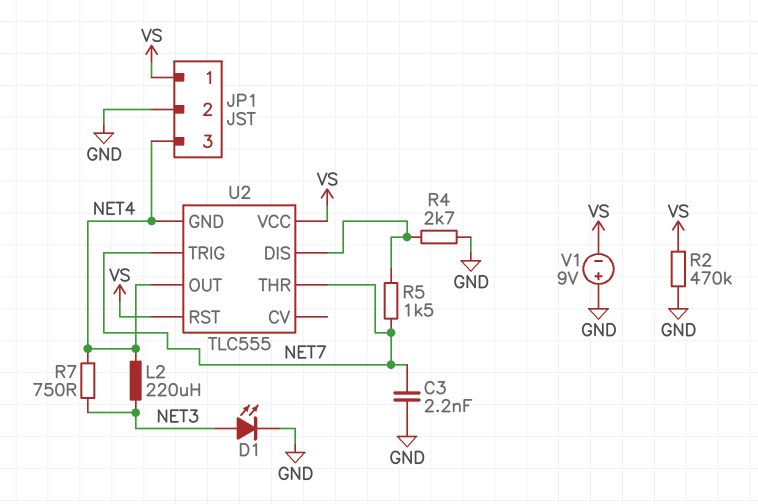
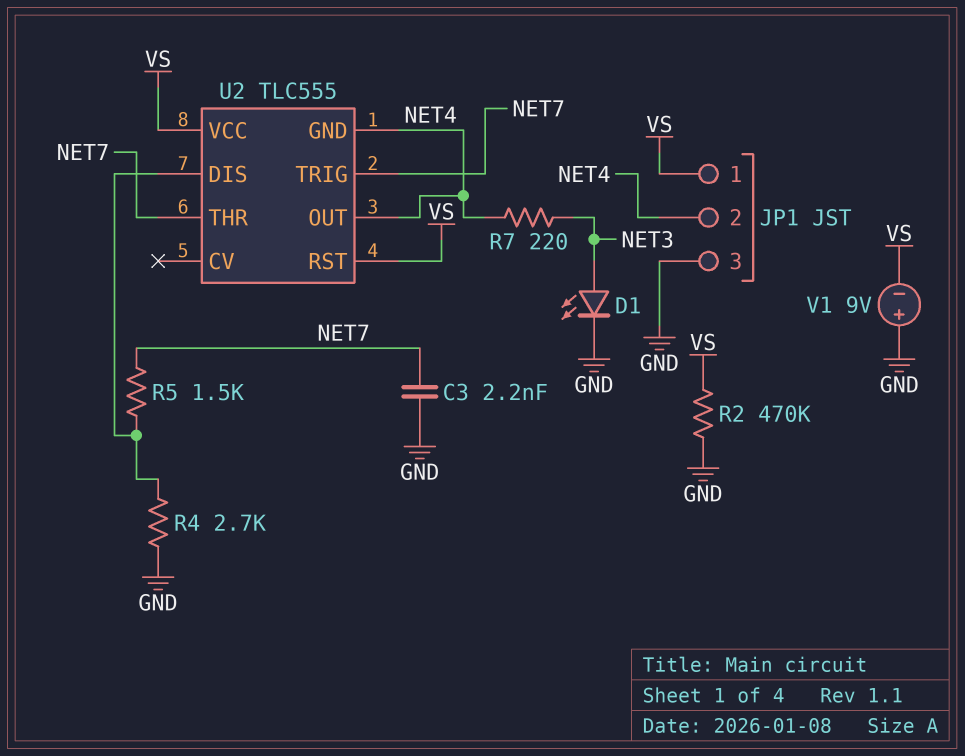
JP1 pin 2: GND -> NET4
JP1 pin 3: NET4 -> GND
L2: 220uH (NET3, NET4) -> none
R7: 750 (NET3, NET4) -> 220 (NET3, NET4)

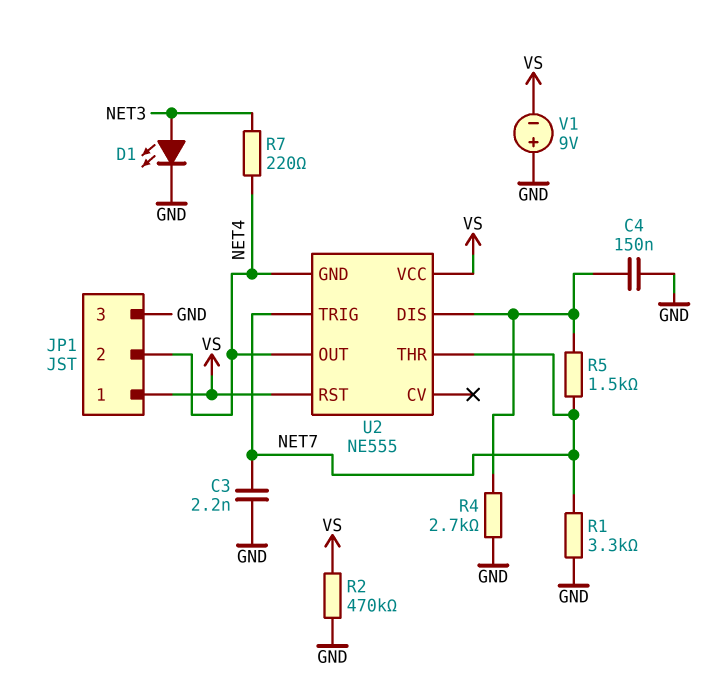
C4: none -> 150nF (GND, U2/DIS)
R1: none -> 3.3k (GND, NET7)
U2: TLC555 -> NE555

